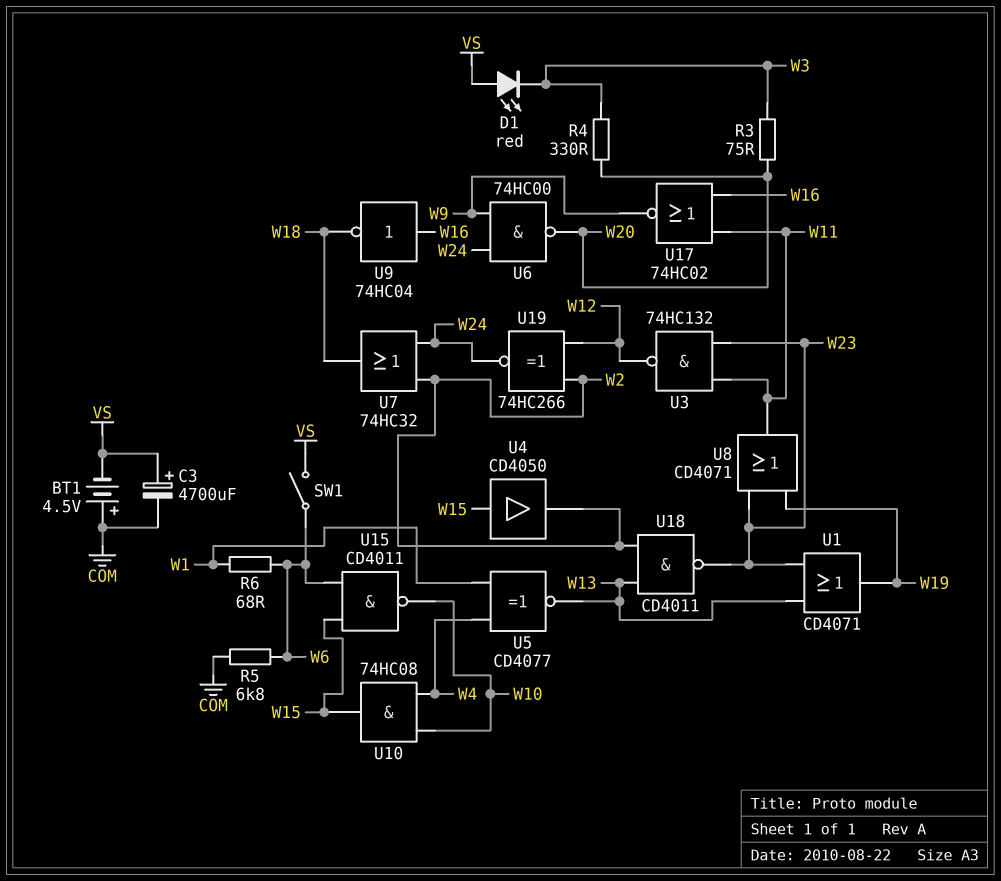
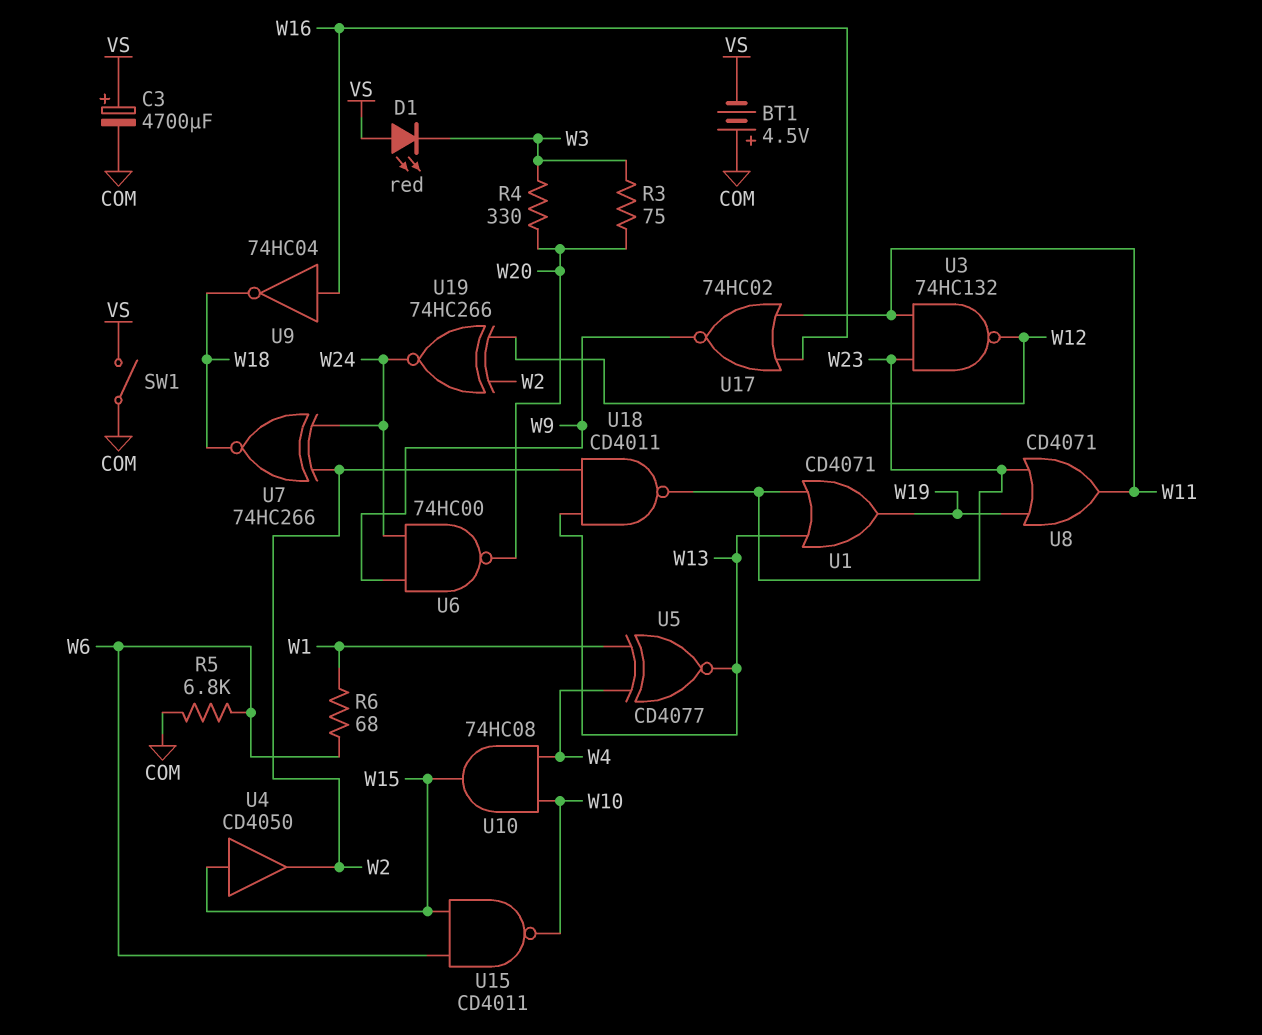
SW1: switch (VS, W6) -> switch (COM, VS)
U7: OR 74HC32 (in W2, in W24, out W18) -> XNOR 74HC266 (in W2, in W24, out W18)

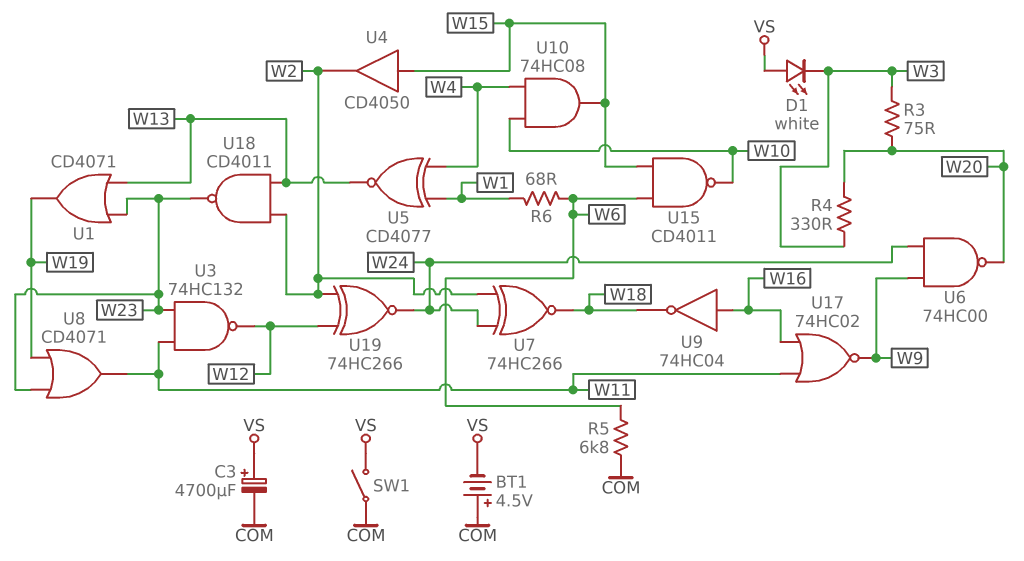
D1: LED red (A VS, K W3) -> LED white (A VS, K W3)

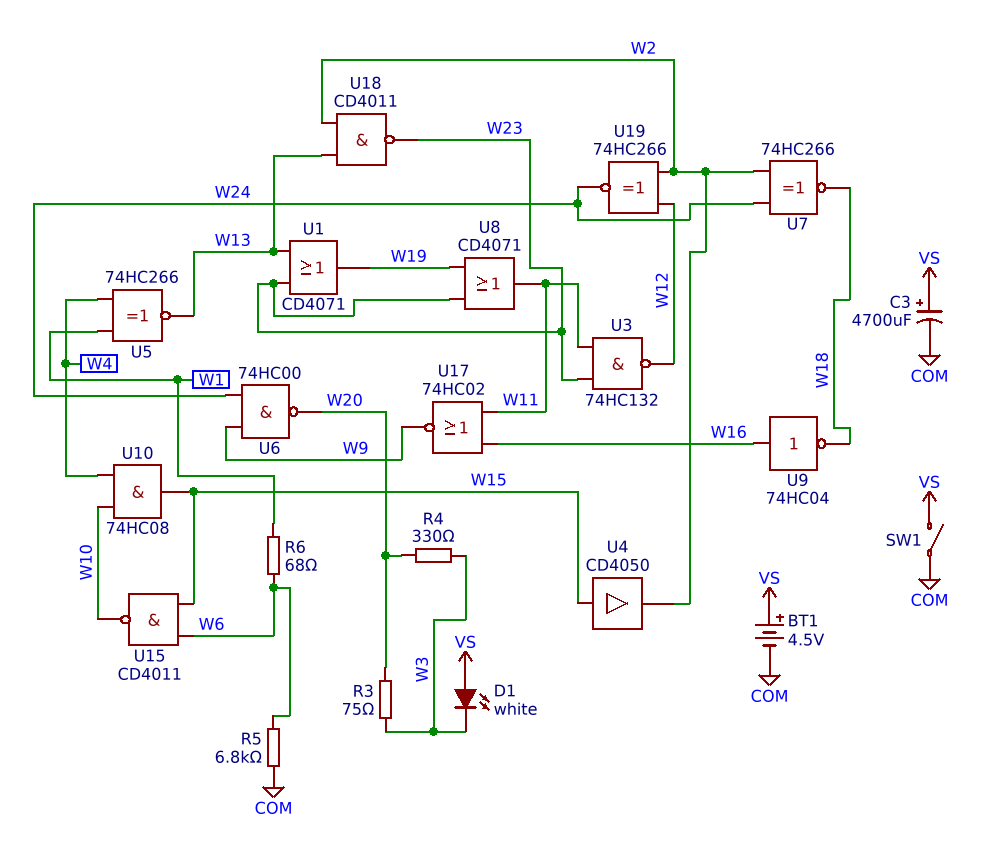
BT1: 4.5V (plus COM, minus VS) -> 4.5V (plus VS, minus COM)
U5: XNOR CD4077 (in W1, in W4, out W13) -> XNOR 74HC266 (in W1, in W4, out W13)

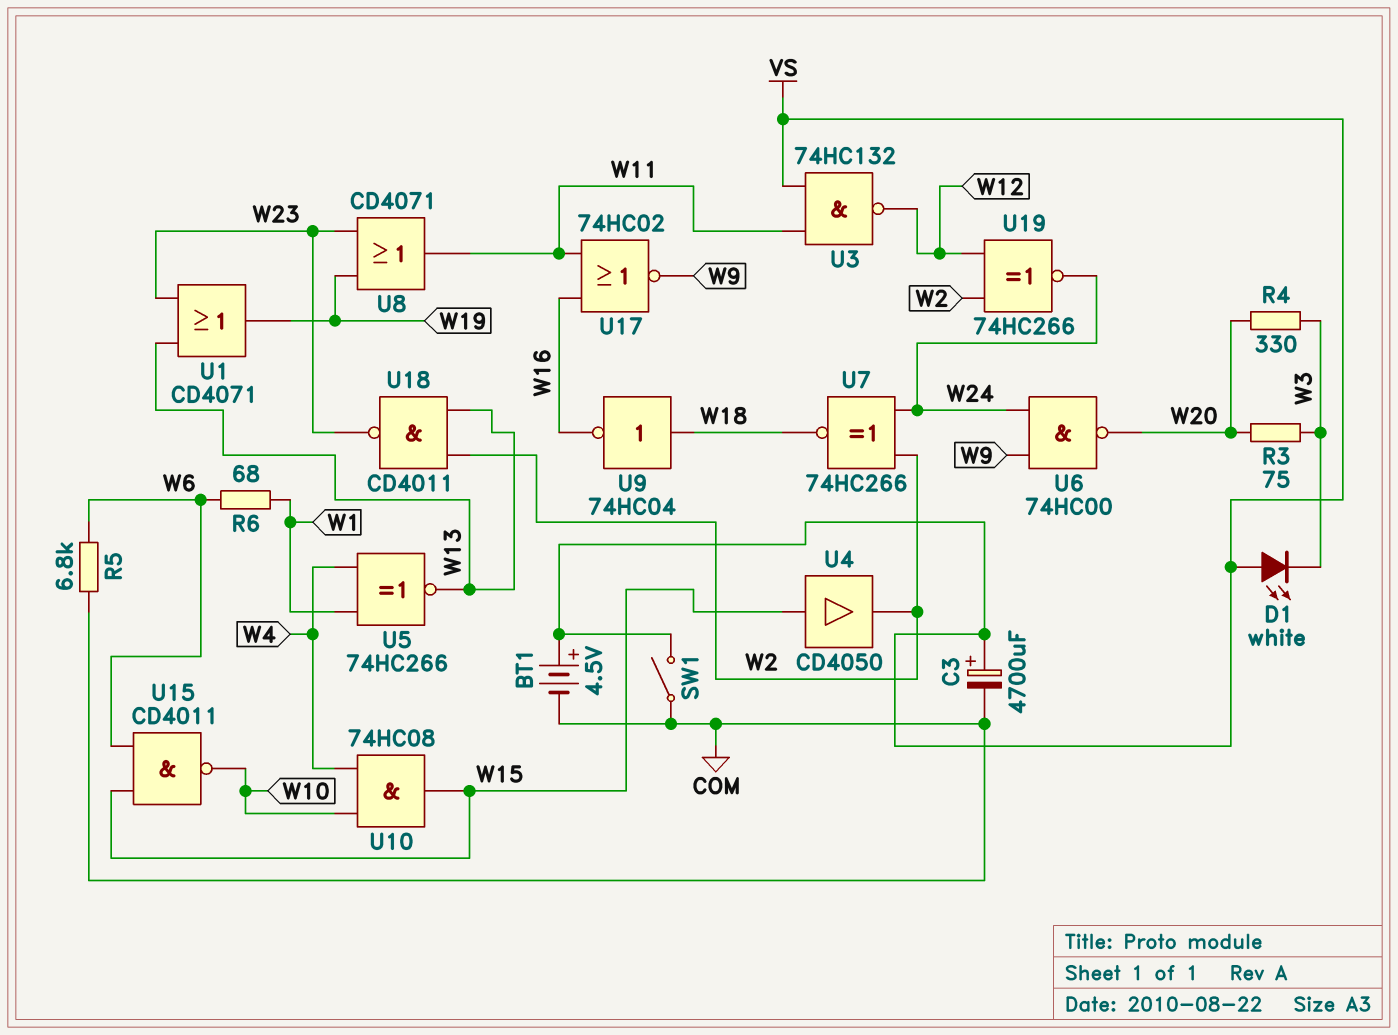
U3: NAND 74HC132 (in W11, in W23, out W12) -> NAND 74HC132 (in VS, in W11, out W12)
U9: NOT 74HC04 (in W16, out W18) -> NOT 74HC04 (in W18, out W16)

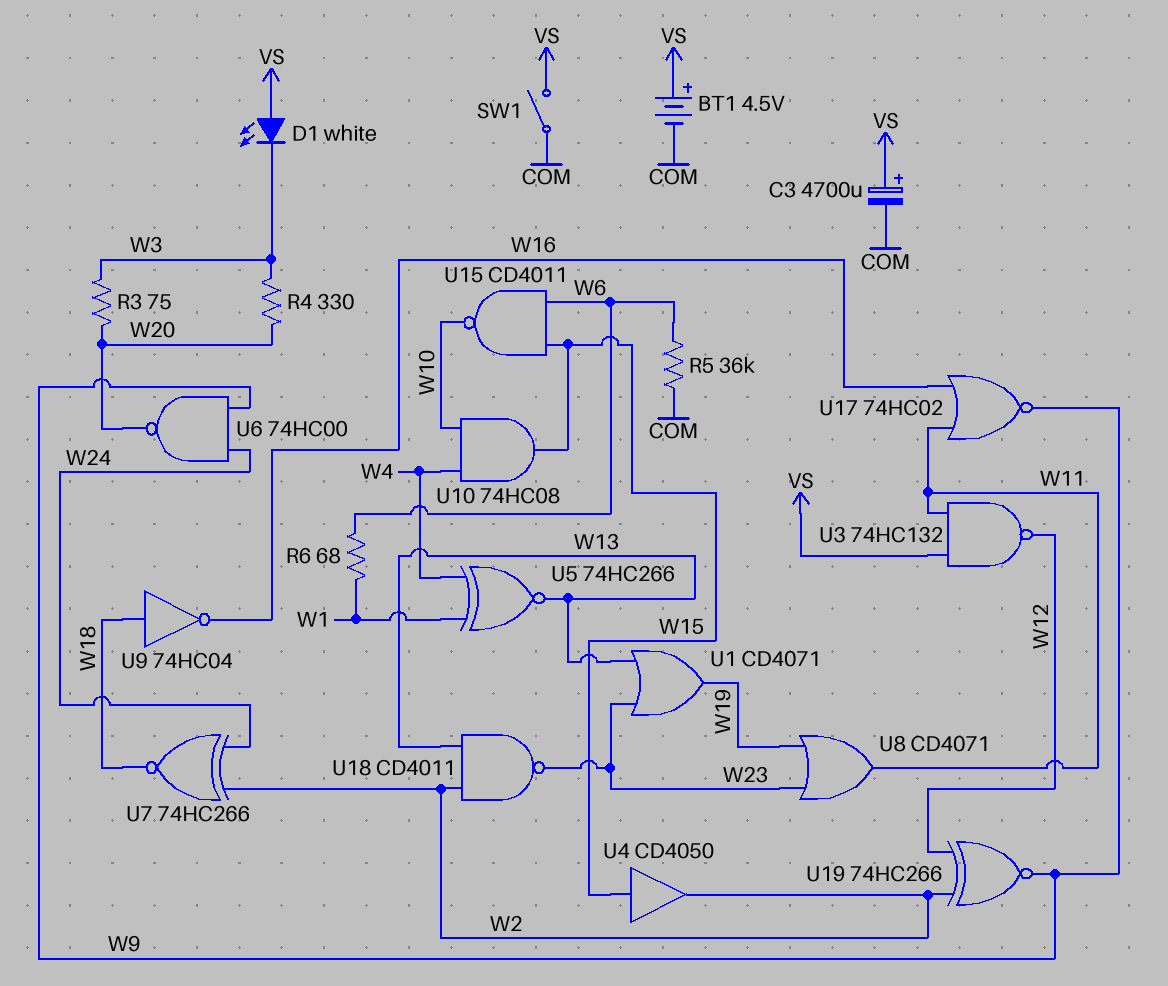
R5: 6.8k (COM, W6) -> 36k (COM, W6)
U19: XNOR 74HC266 (in W2, in W12, out W24) -> XNOR 74HC266 (in W2, in W12, out W9)

